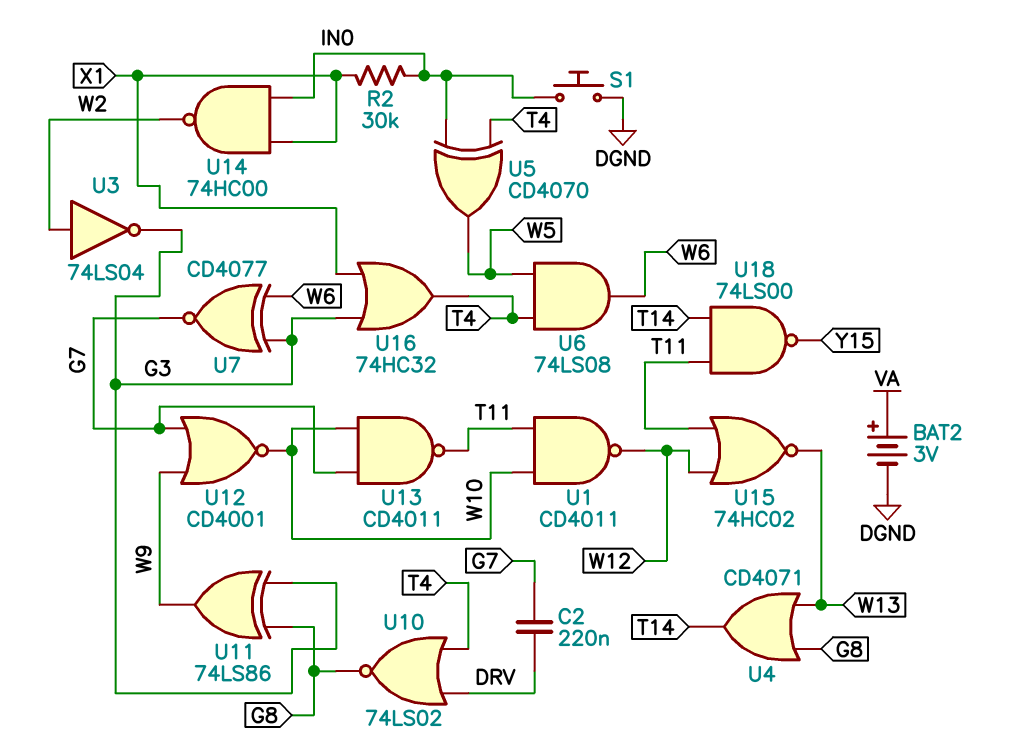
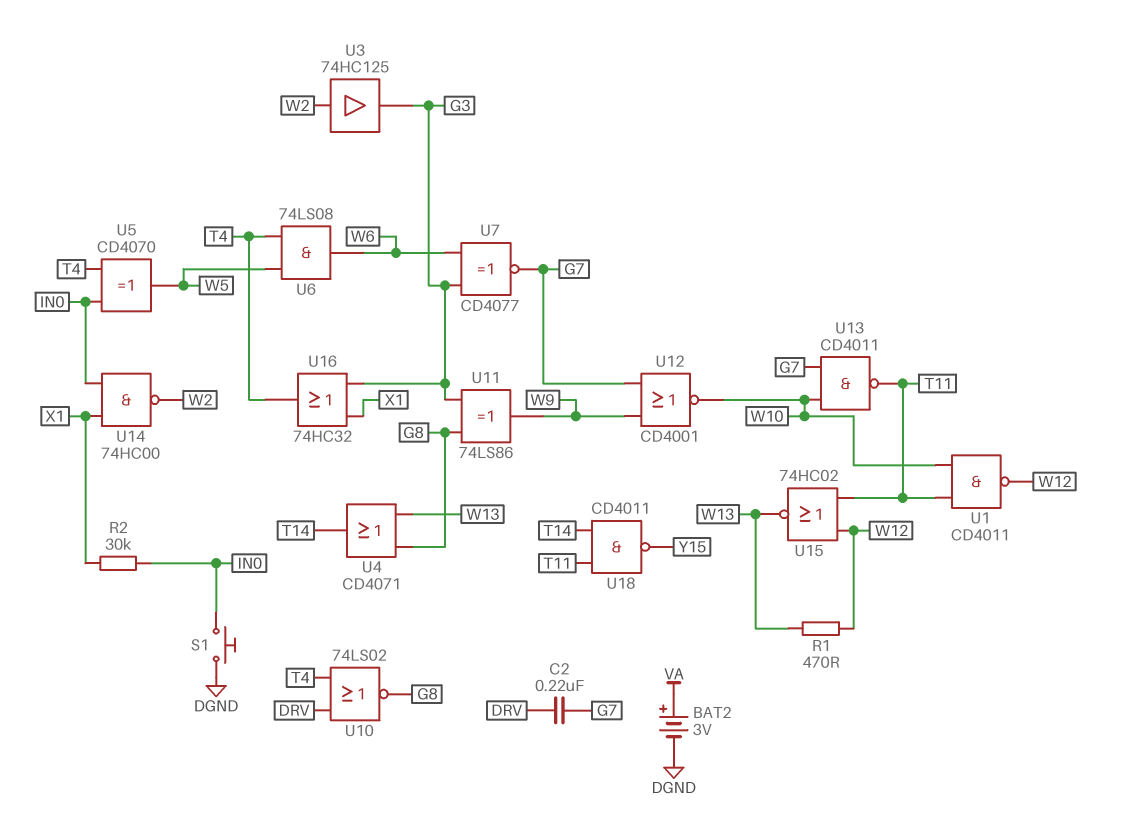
R1: none -> 470 (W12, W13)
U3: NOT 74LS04 (in W2, out G3) -> buffer 74HC125 (in W2, out G3)
U18: NAND 74LS00 (in T11, in T14, out Y15) -> NAND CD4011 (in T11, in T14, out Y15)

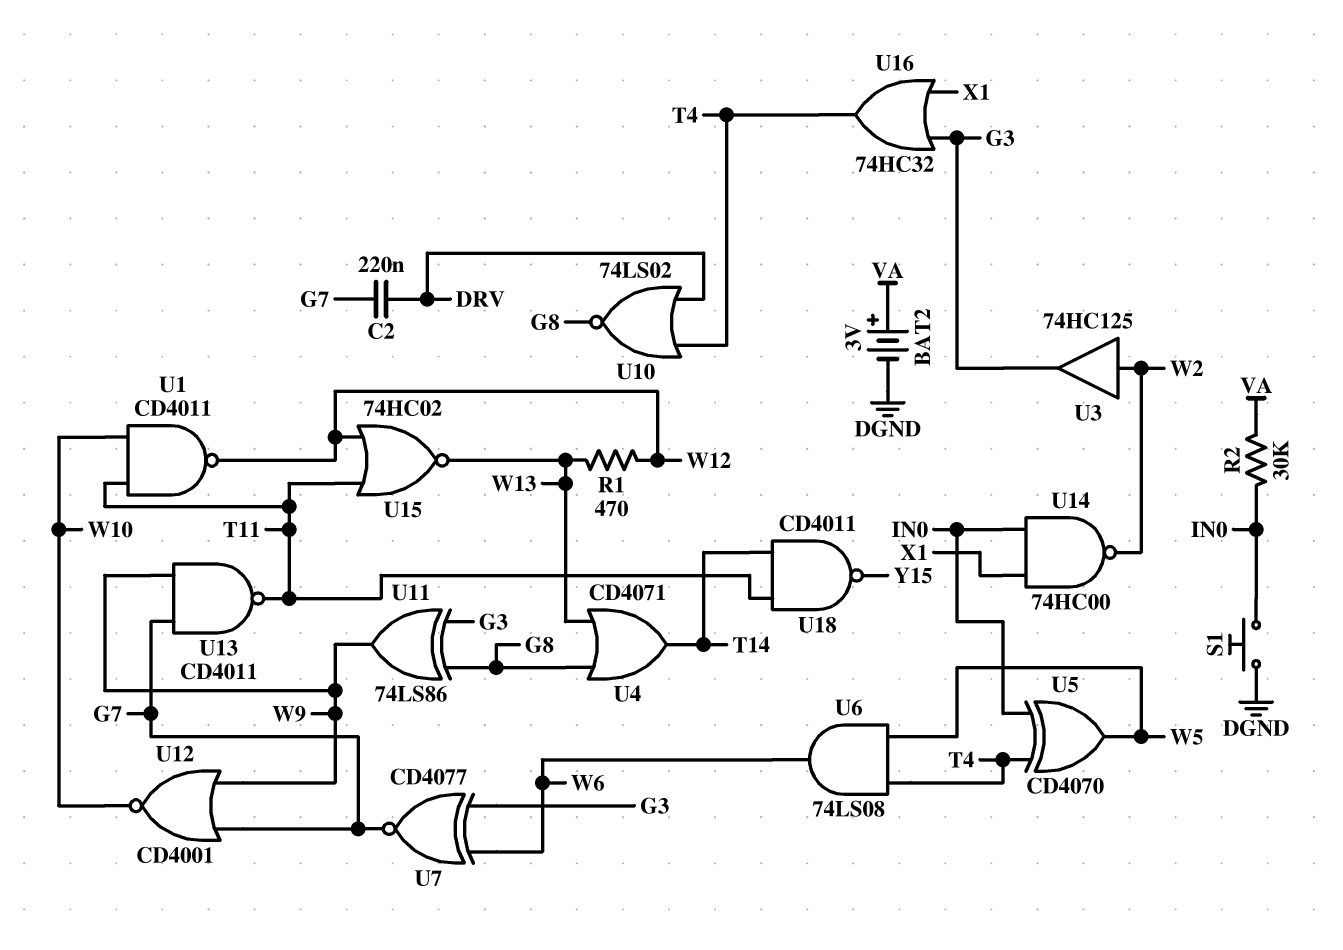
R2: 30k (IN0, X1) -> 30k (IN0, VA)
U13: NAND CD4011 (in G7, in W10, out T11) -> NAND CD4011 (in G7, in W9, out T11)

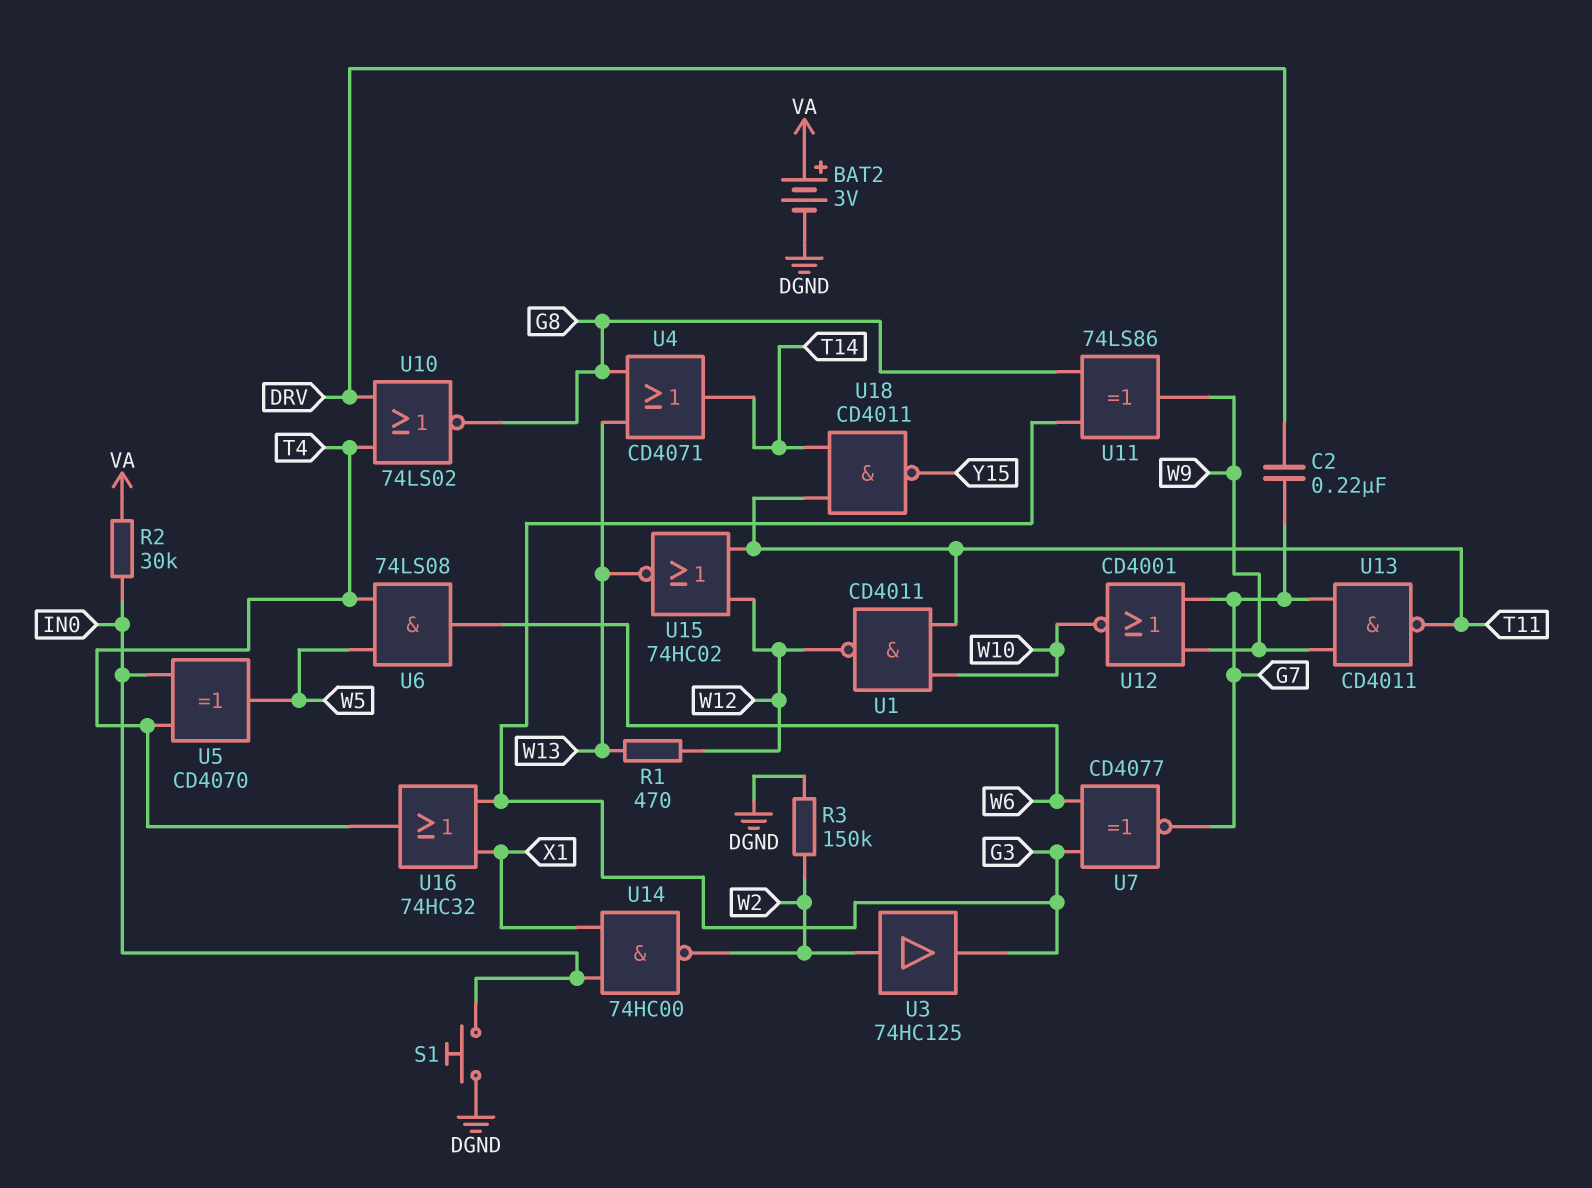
R3: none -> 150k (DGND, W2)

